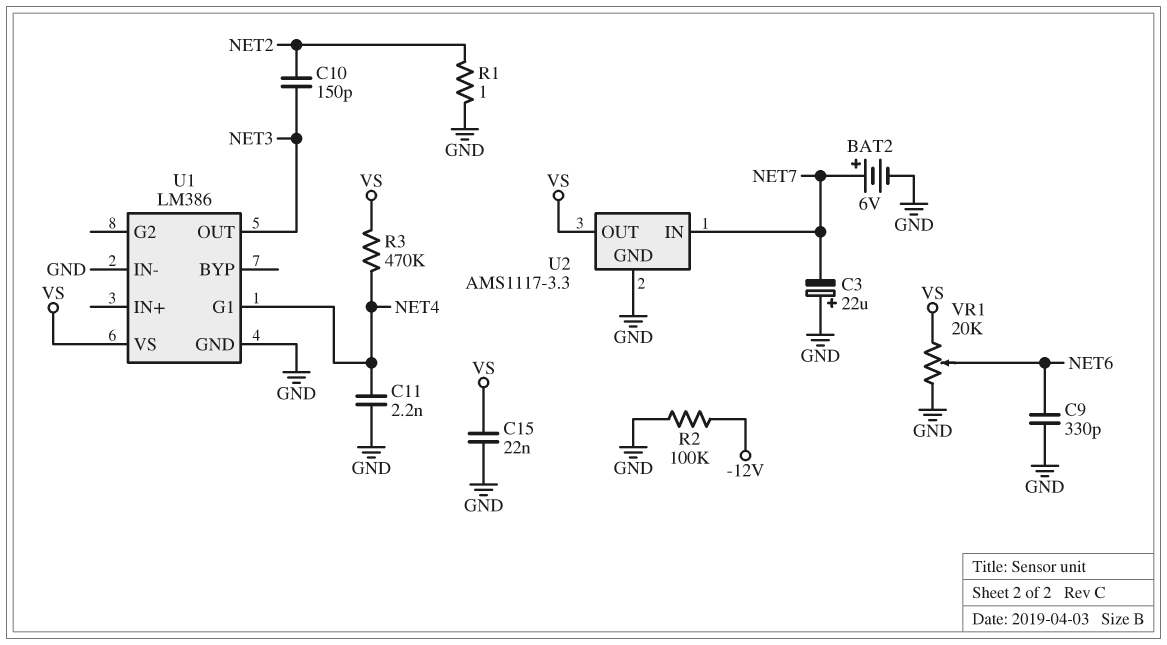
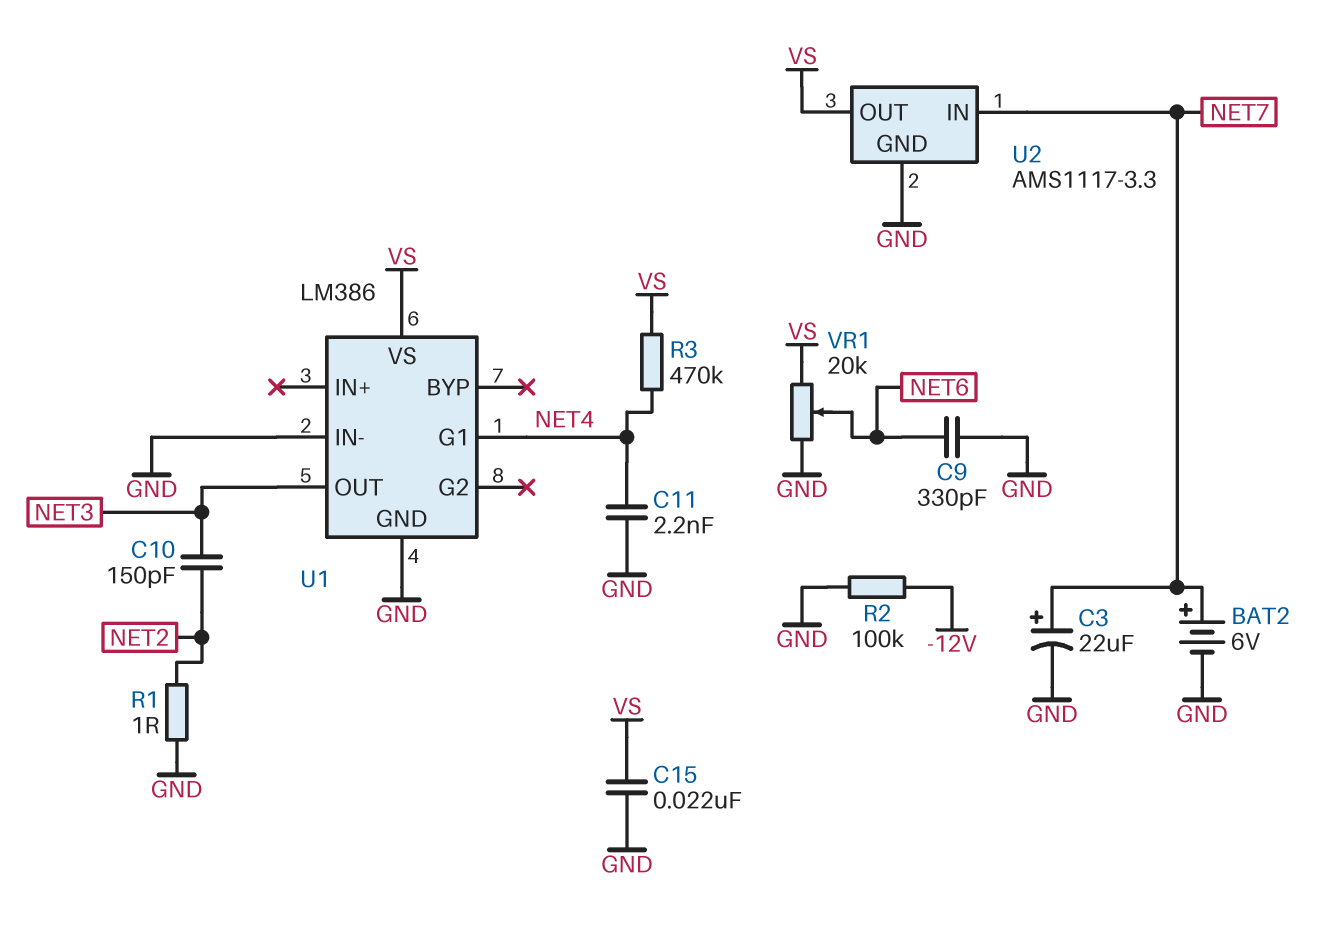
C3: 22uF (plus GND, minus NET7) -> 22uF (plus NET7, minus GND)

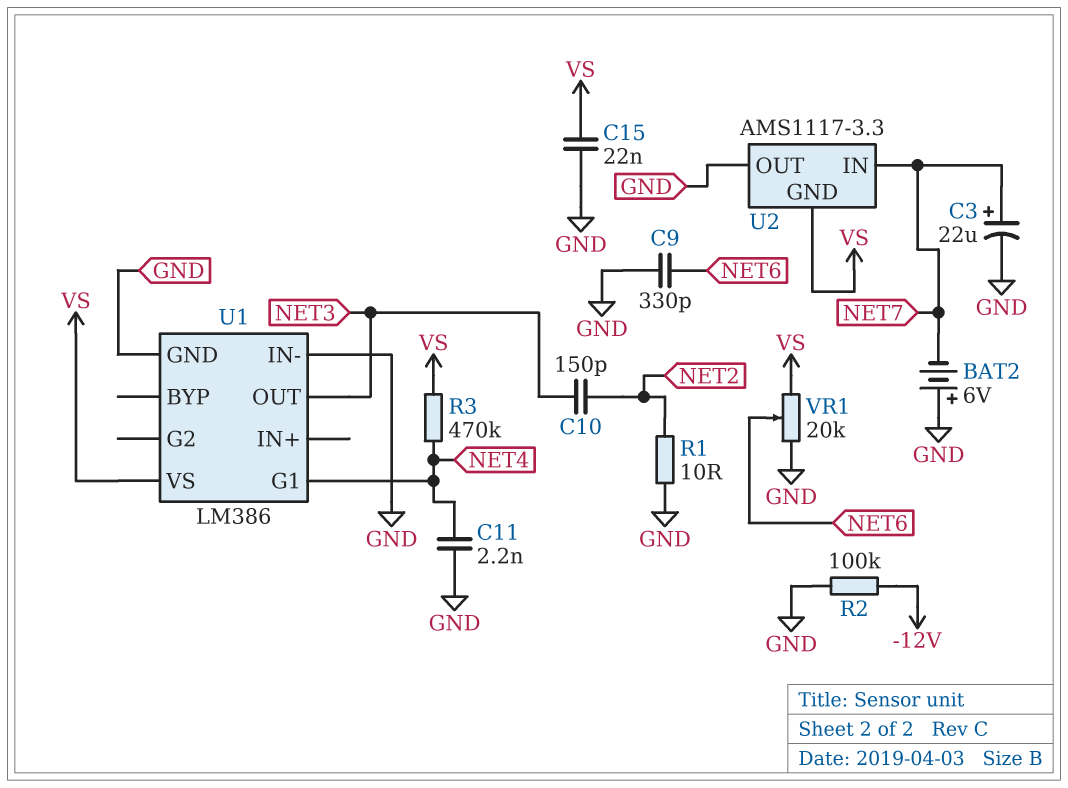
BAT2: 6V (plus NET7, minus GND) -> 6V (plus GND, minus NET7)
R1: 1 (GND, NET2) -> 10 (GND, NET2)
U2 pin GND: GND -> VS
U2 pin OUT: VS -> GND

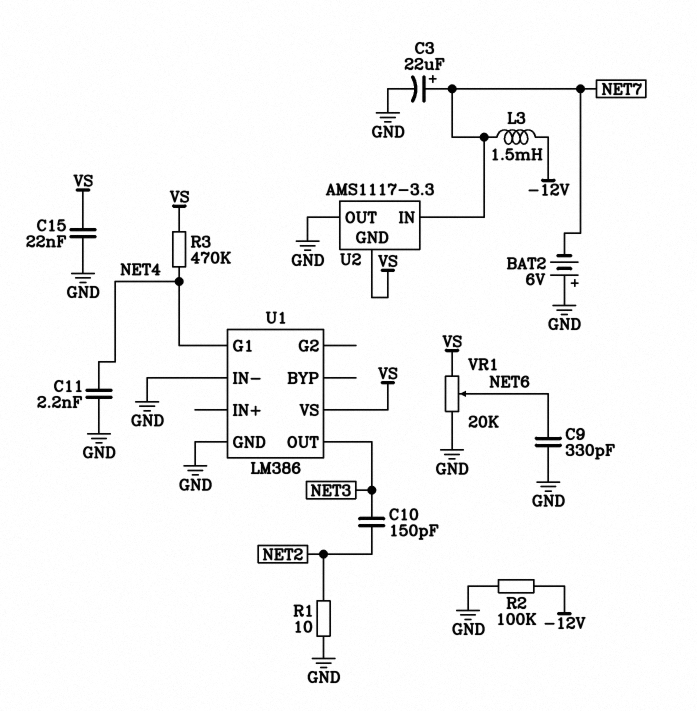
L3: none -> 1.5mH (-12V, NET7)

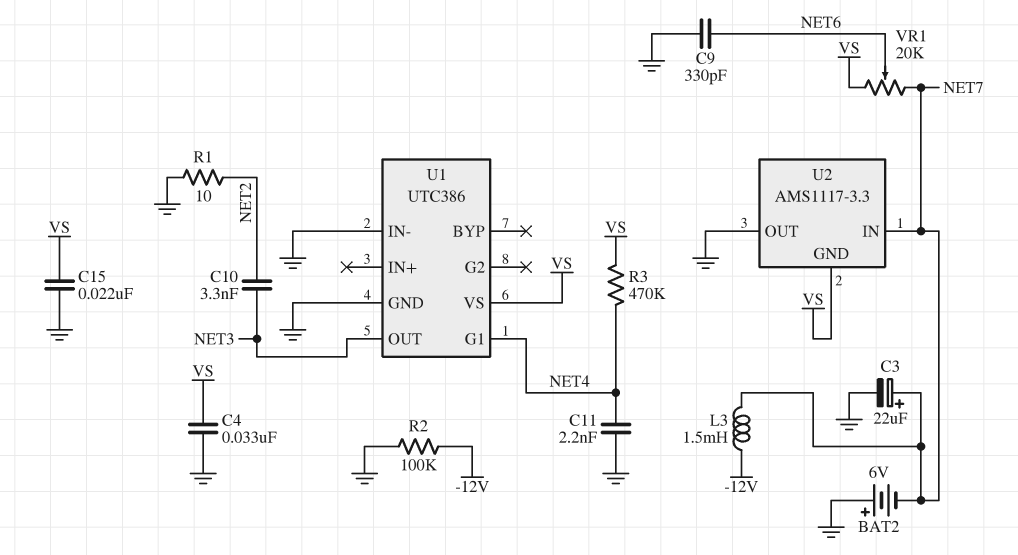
C4: none -> 33nF (GND, VS)
C10: 150pF (NET2, NET3) -> 3.3nF (NET2, NET3)
U1: LM386 -> UTC386
VR1: 20k (GND, VS, wiper NET6) -> 20k (NET7, VS, wiper NET6)

